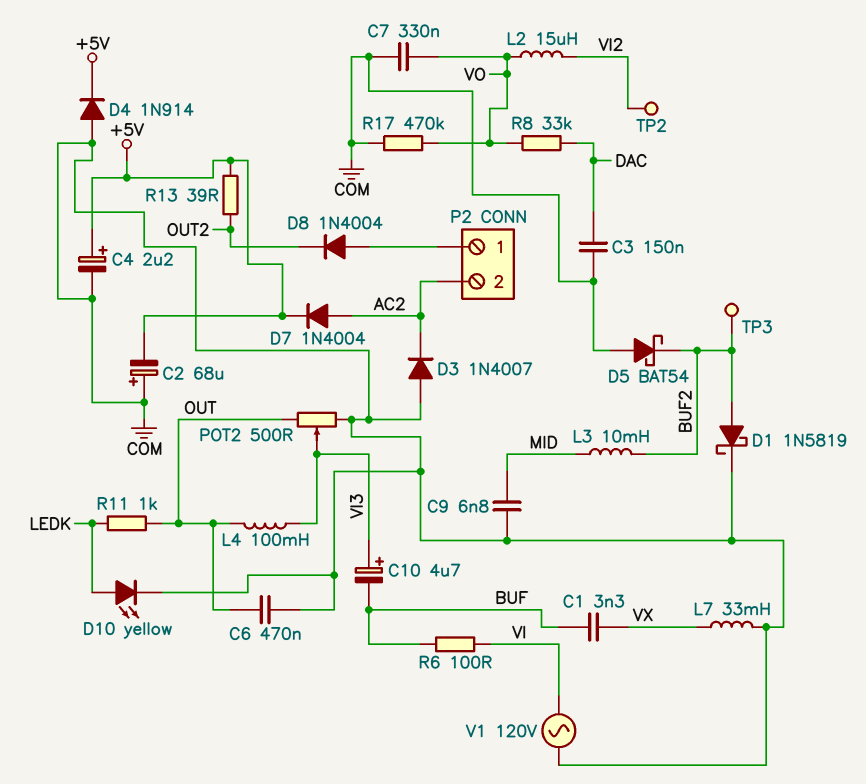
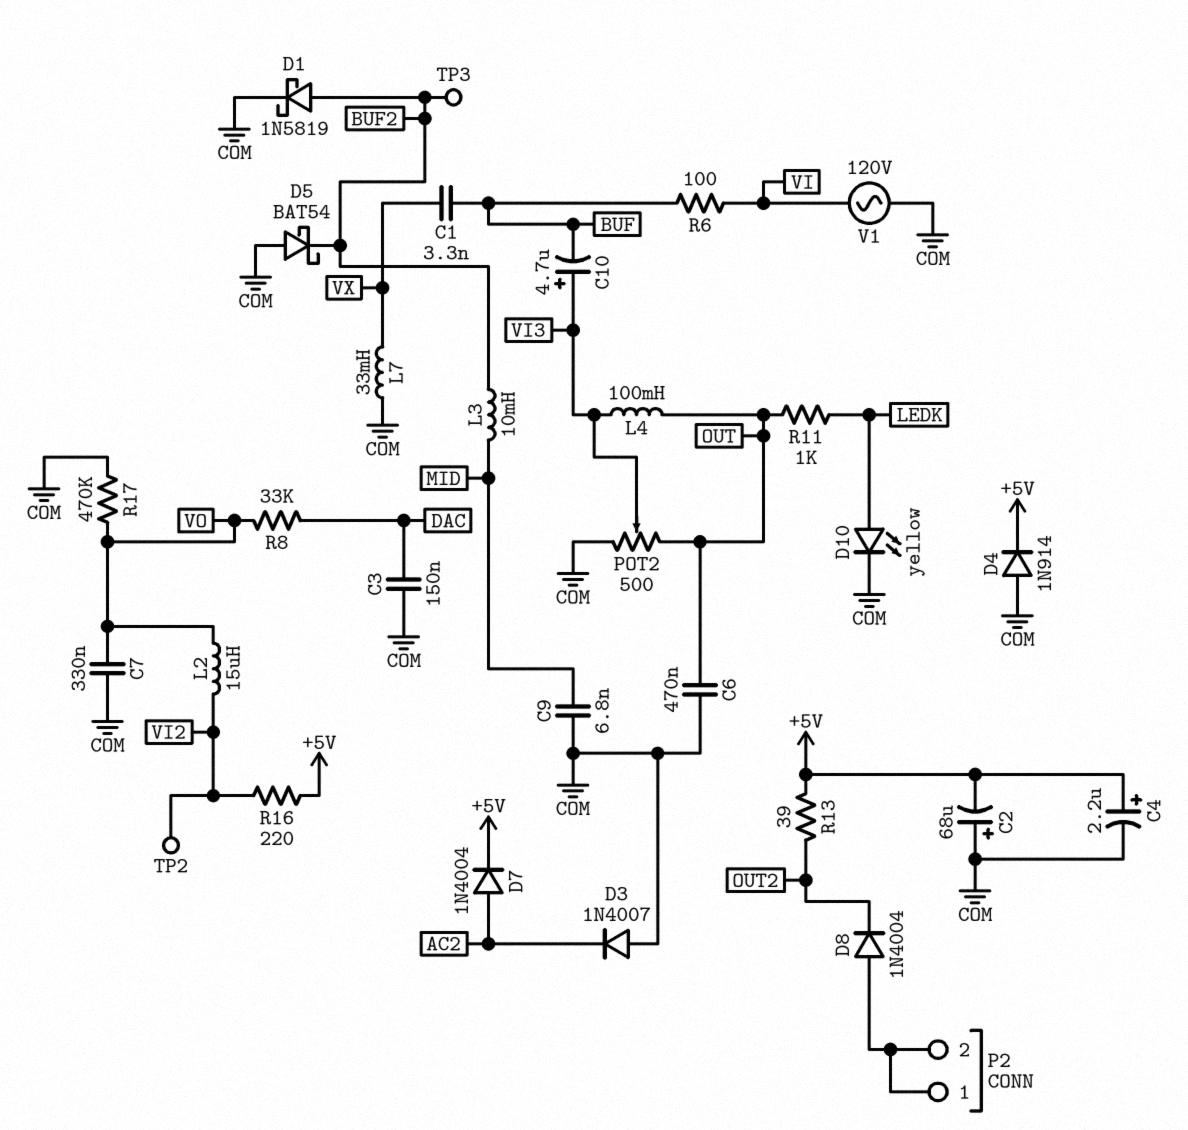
P2 pin 2: AC2 -> P2/1
R16: none -> 220 (+5V, VI2)

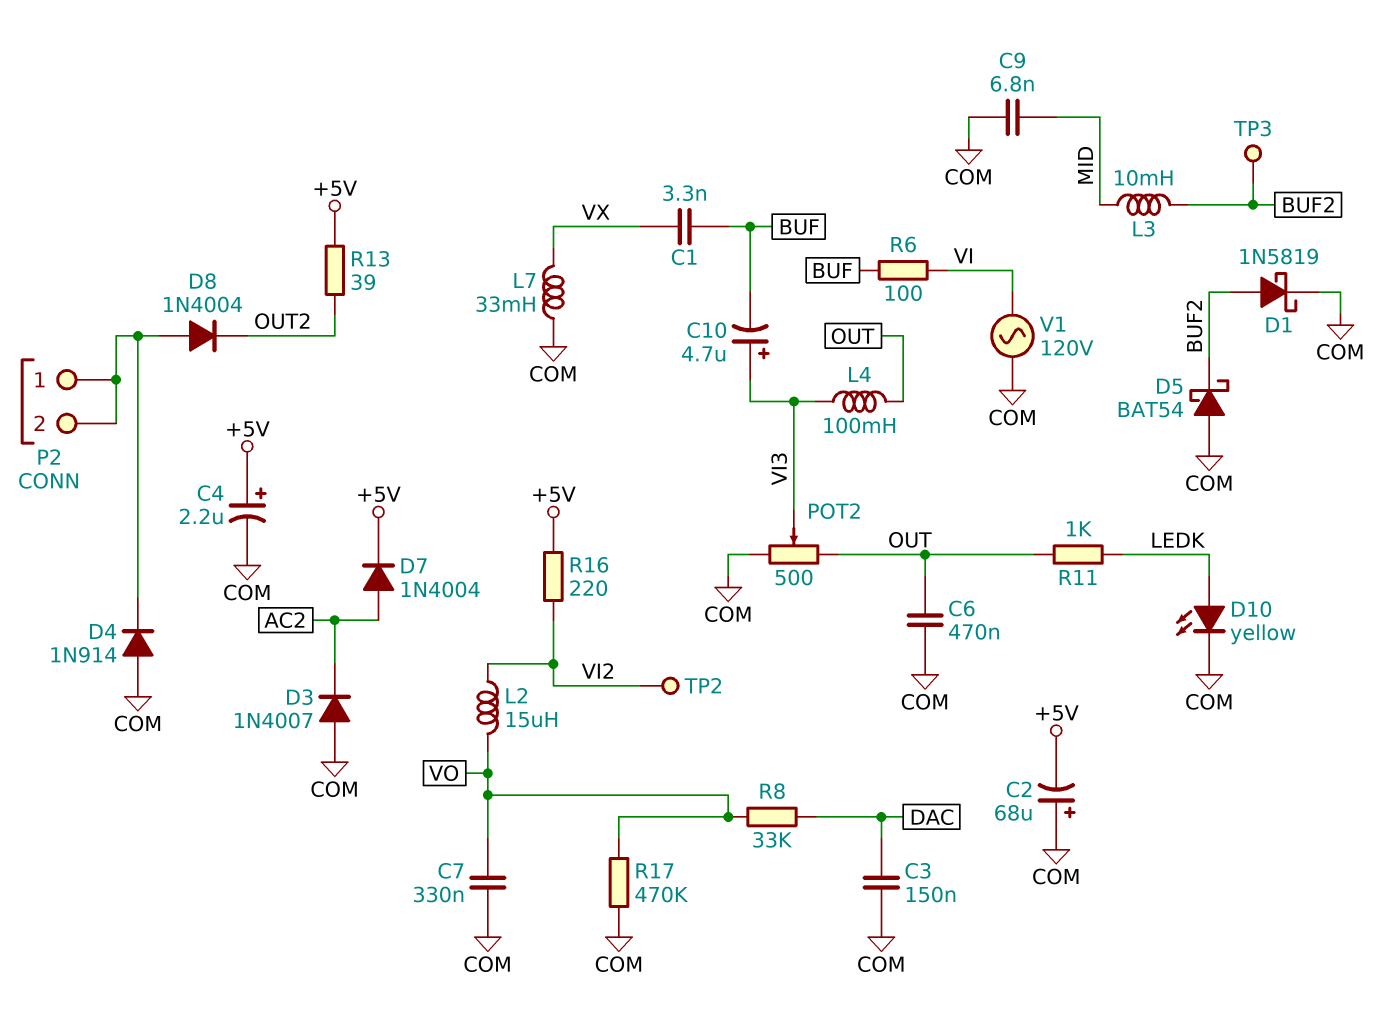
D4: diode 1N914 (A COM, K +5V) -> diode 1N914 (A COM, K P2/1)

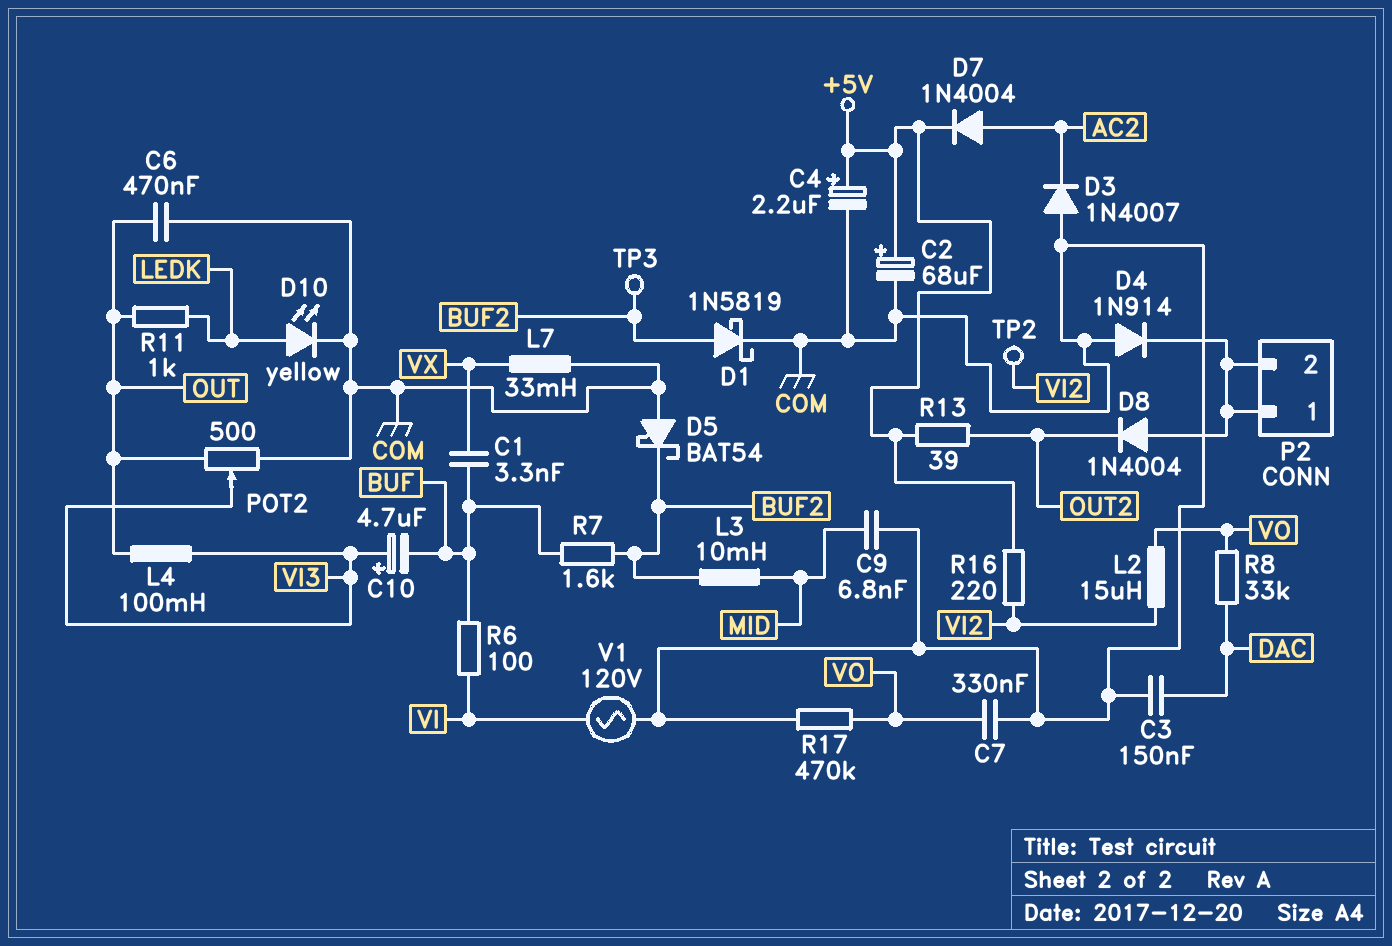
C2: 68uF (plus COM, minus +5V) -> 68uF (plus +5V, minus COM)
R7: none -> 1.6k (BUF, BUF2)

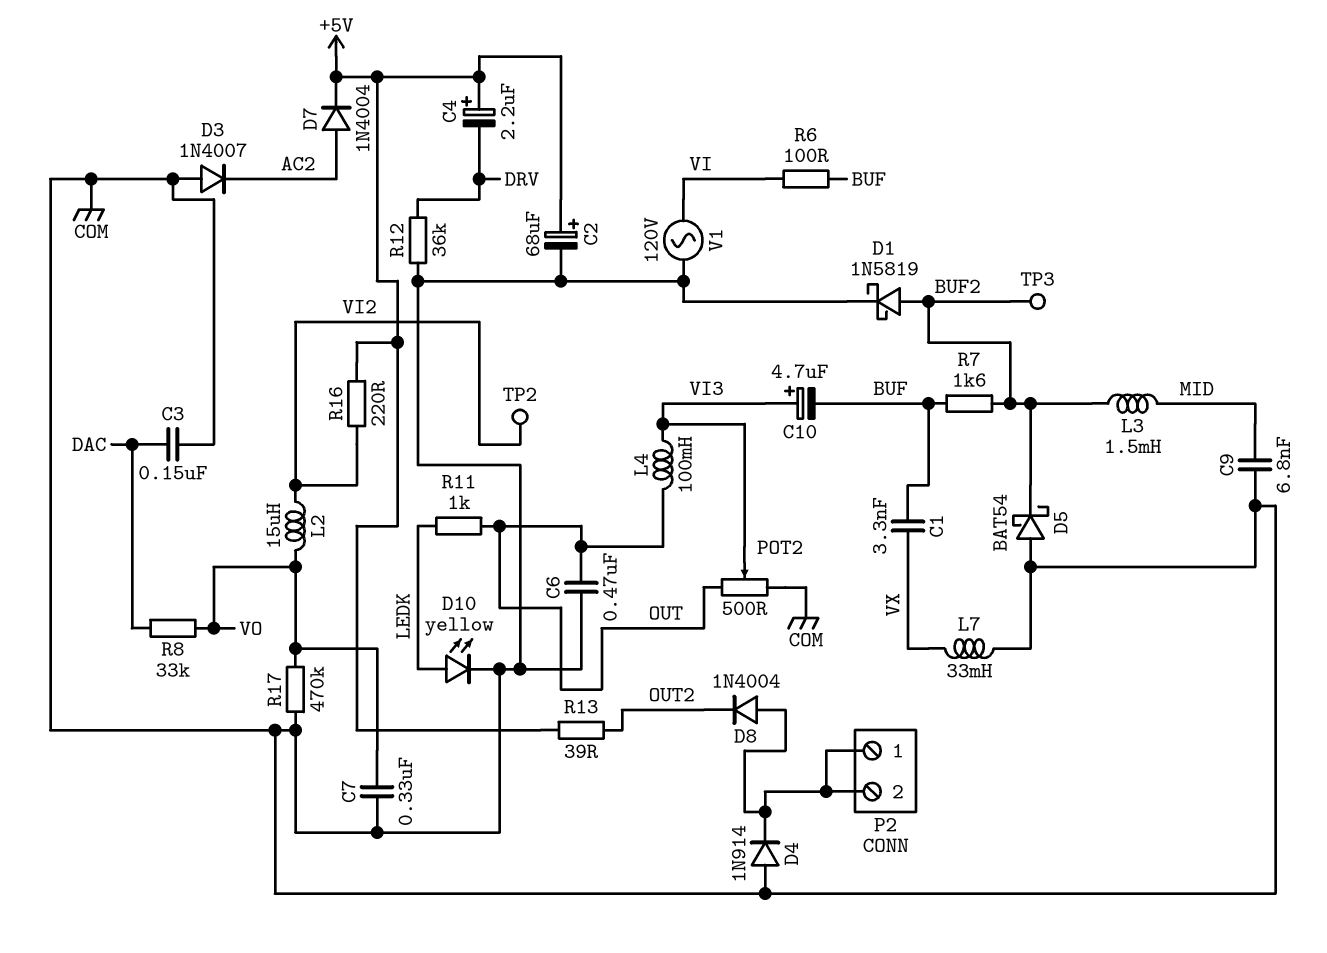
C4: 2.2uF (plus +5V, minus COM) -> 2.2uF (plus +5V, minus DRV)
L3: 10mH (BUF2, MID) -> 1.5mH (BUF2, MID)
R12: none -> 36k (COM, DRV)

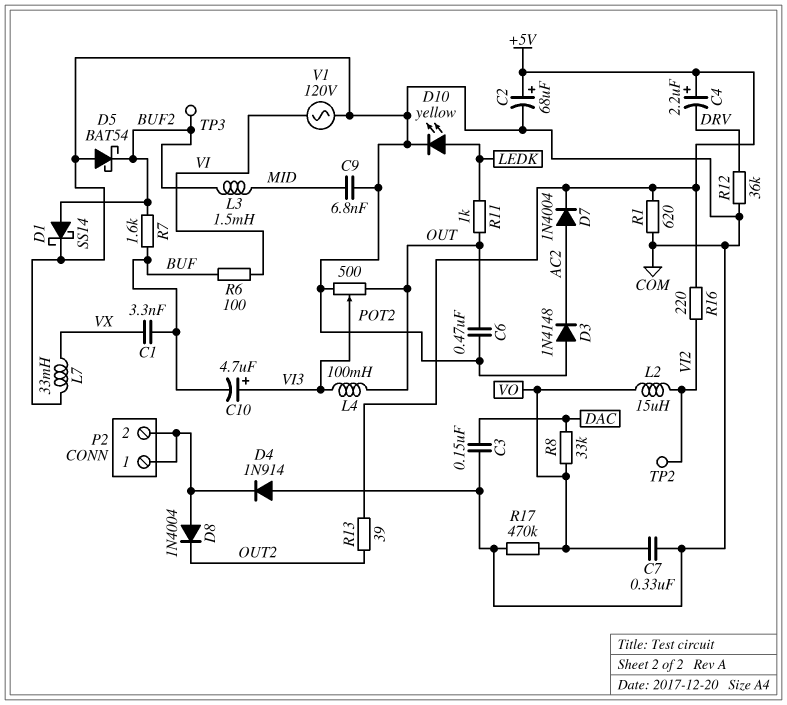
D1: schottky 1N5819 (A BUF2, K COM) -> schottky SS14 (A BUF2, K COM)
D3: diode 1N4007 (A COM, K AC2) -> diode 1N4148 (A COM, K AC2)
R1: none -> 620 (+5V, COM)

